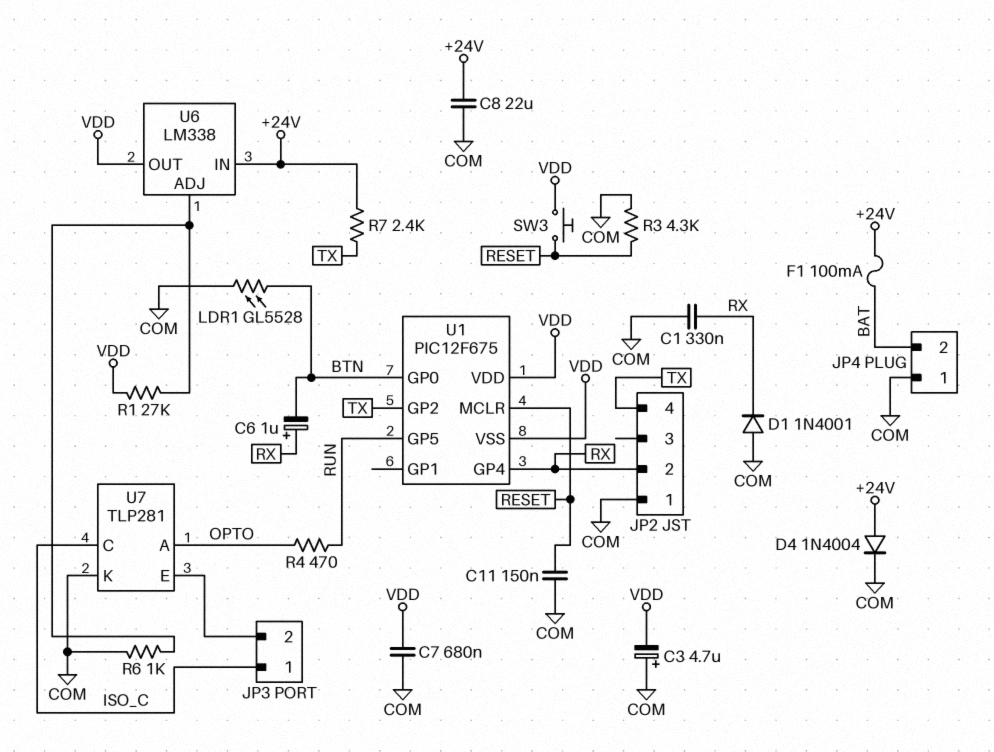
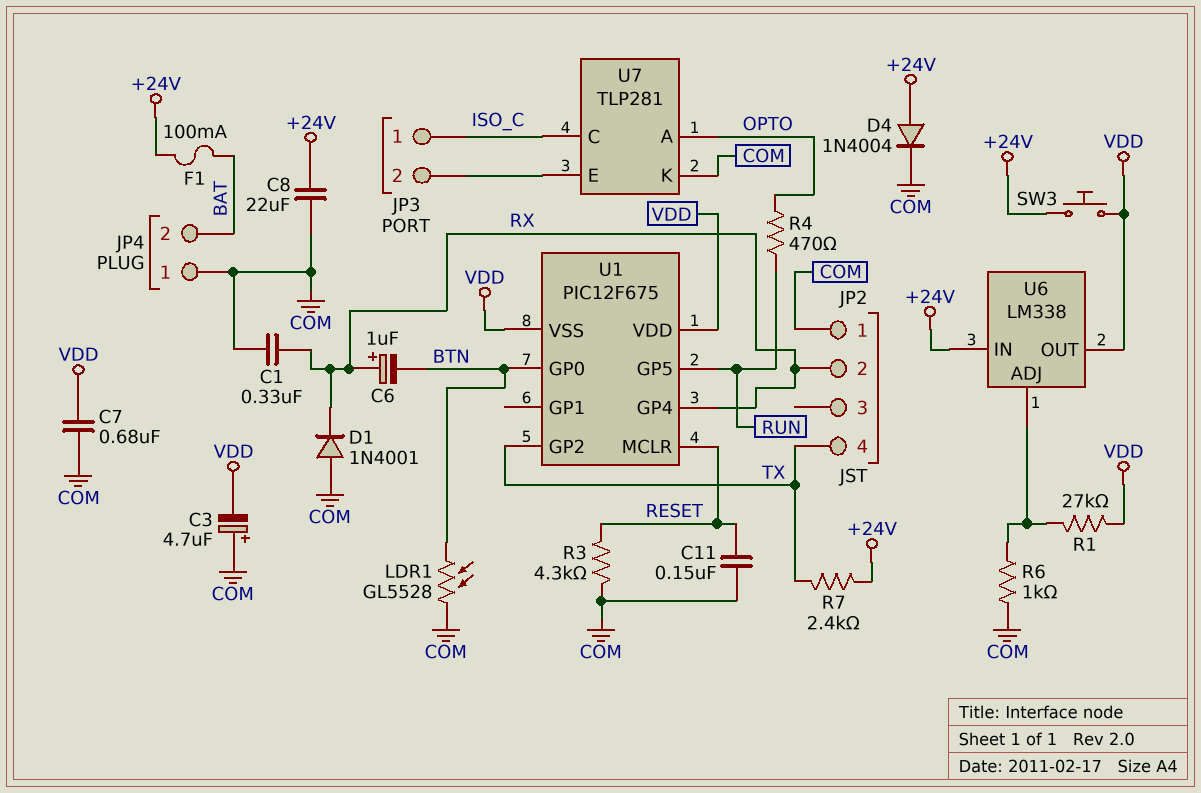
SW3: button (RESET, VDD) -> button (+24V, VDD)

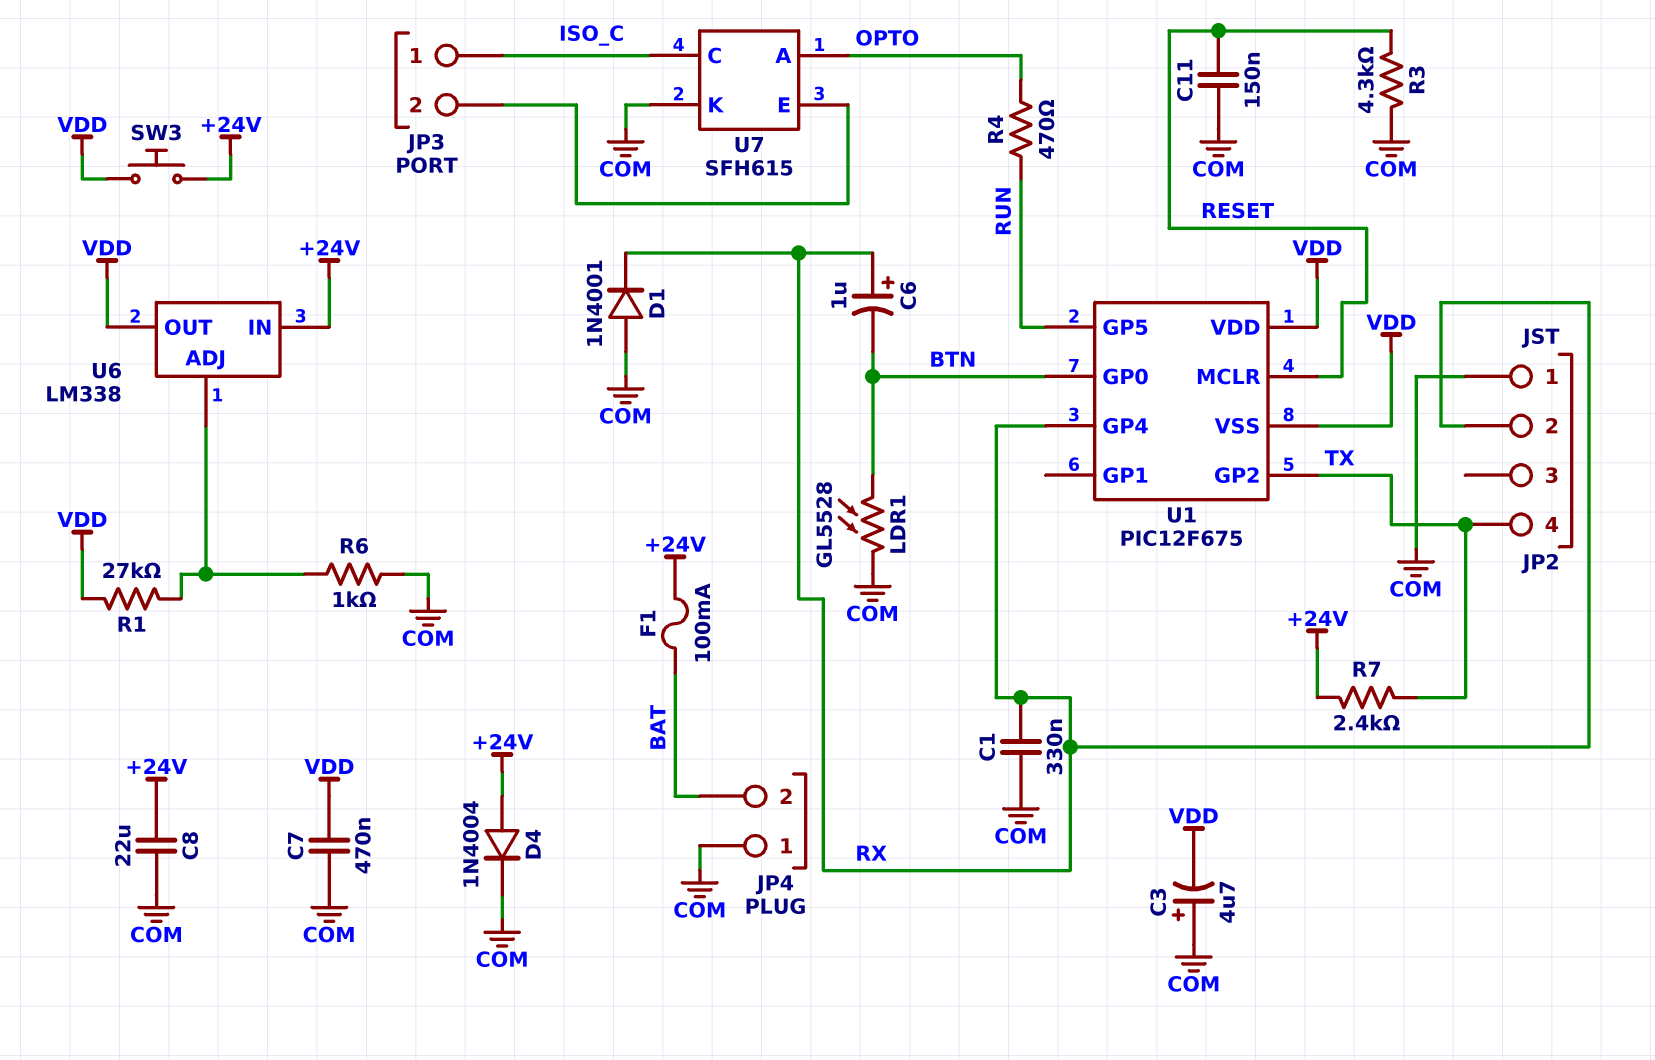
C7: 680nF (COM, VDD) -> 470nF (COM, VDD)
U7: TLP281 -> SFH615

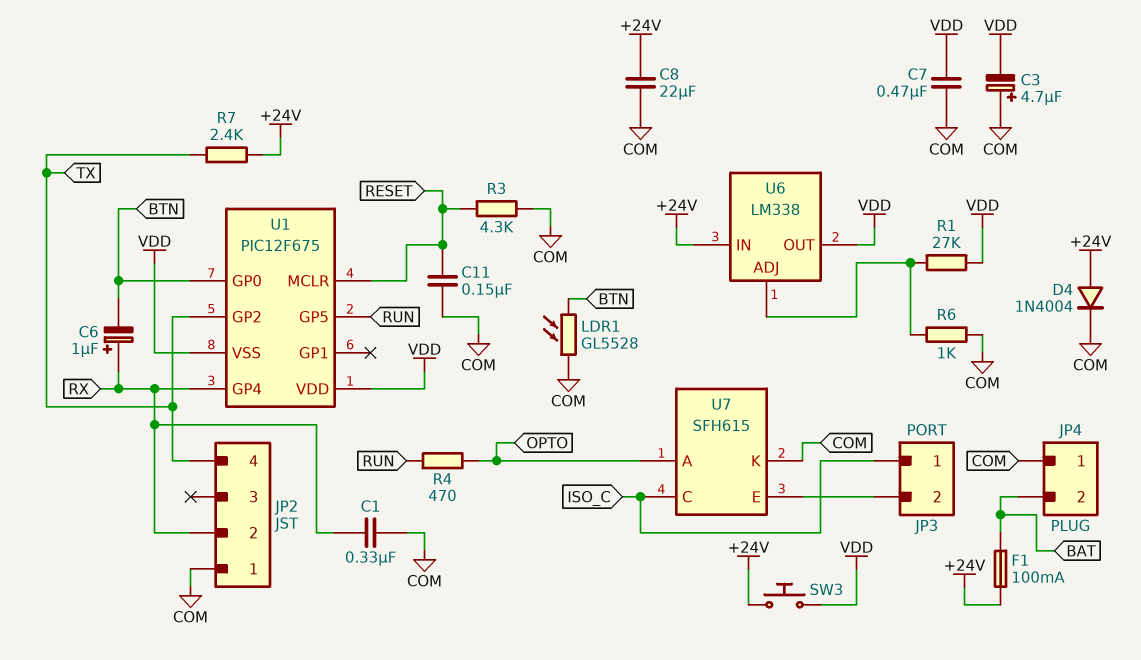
D1: diode 1N4001 (A COM, K RX) -> none

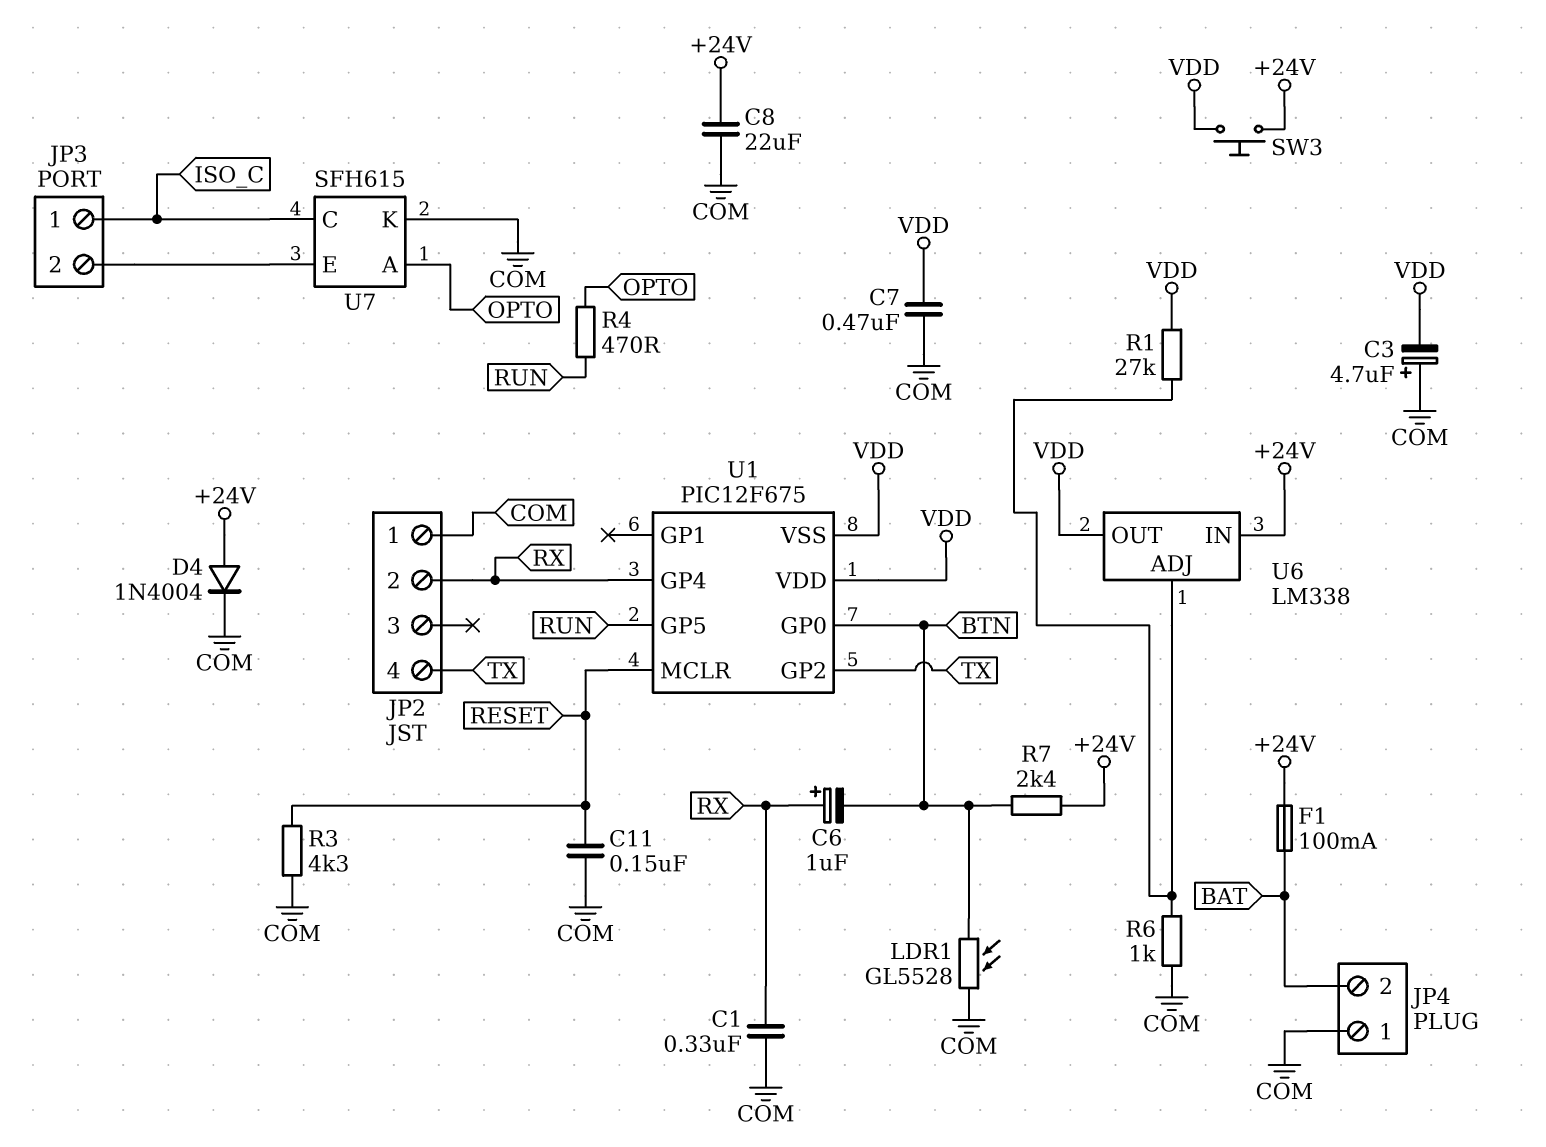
R7: 2.4k (+24V, TX) -> 2.4k (+24V, BTN)

